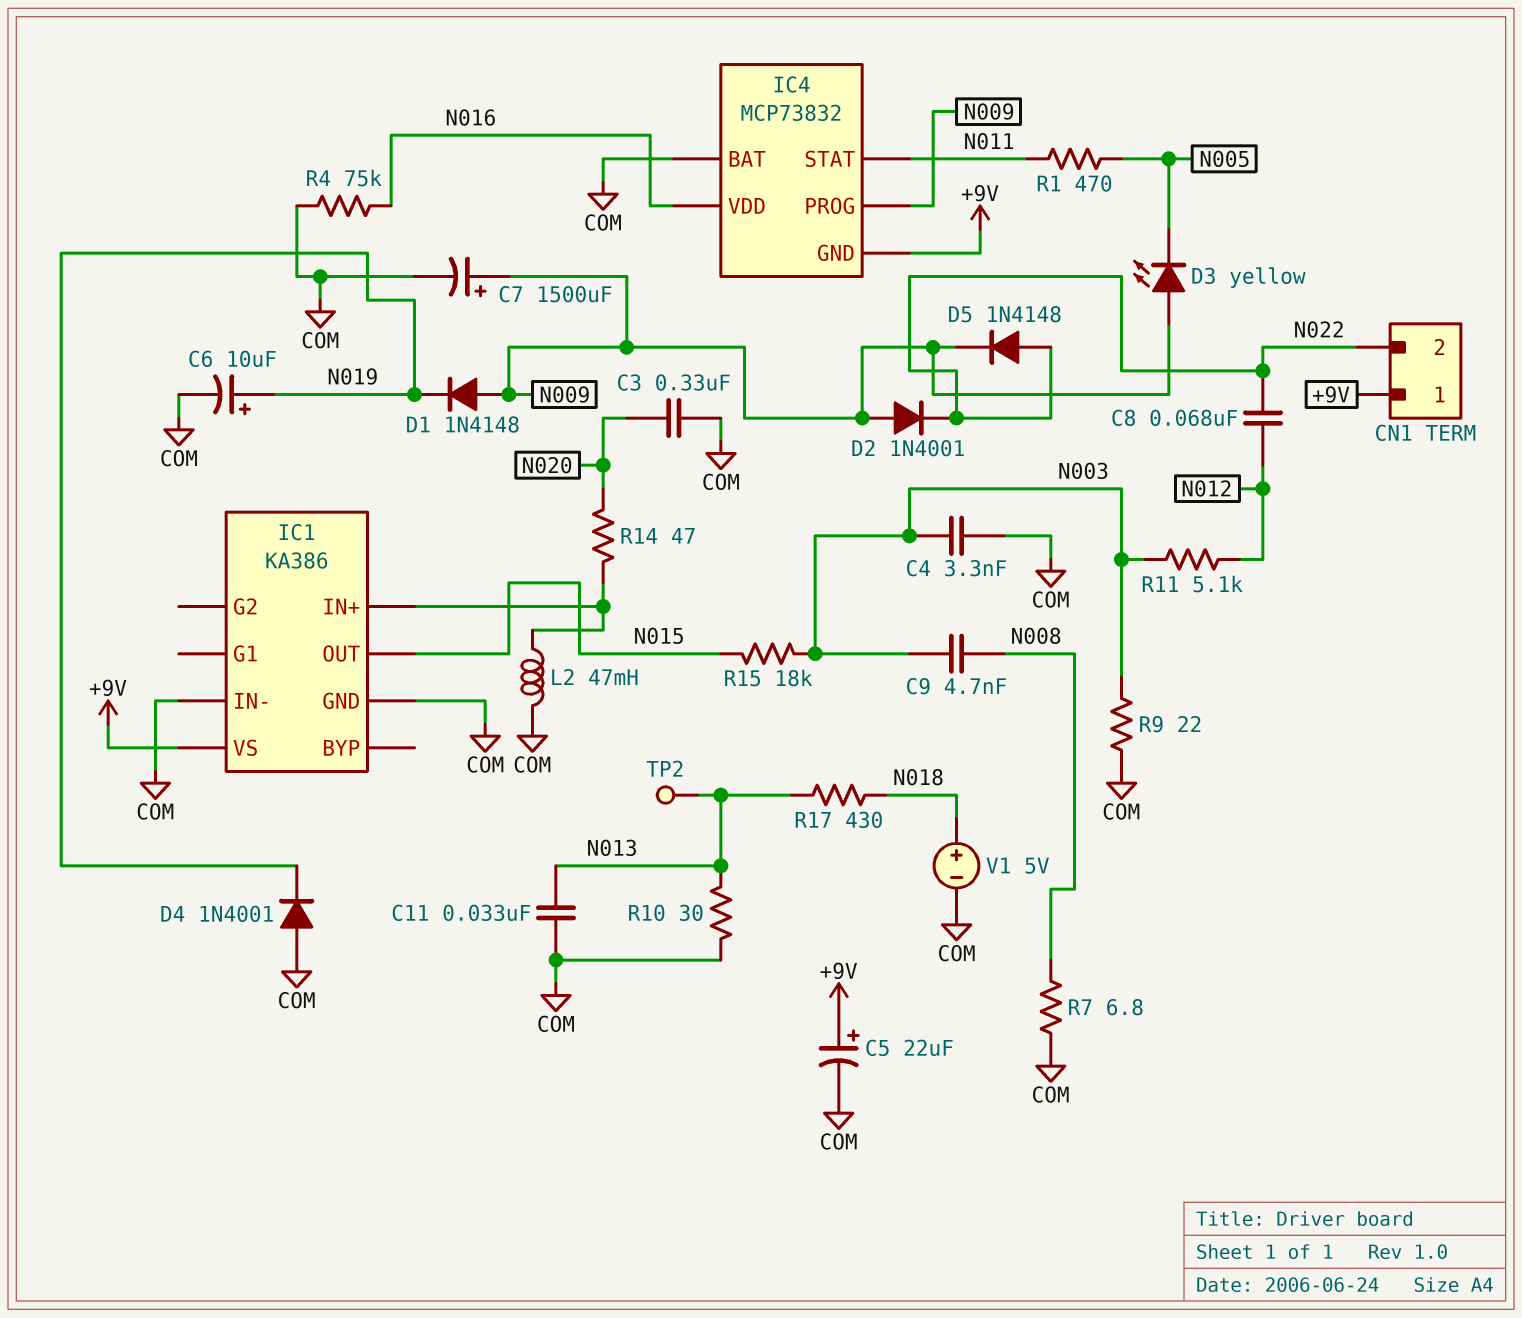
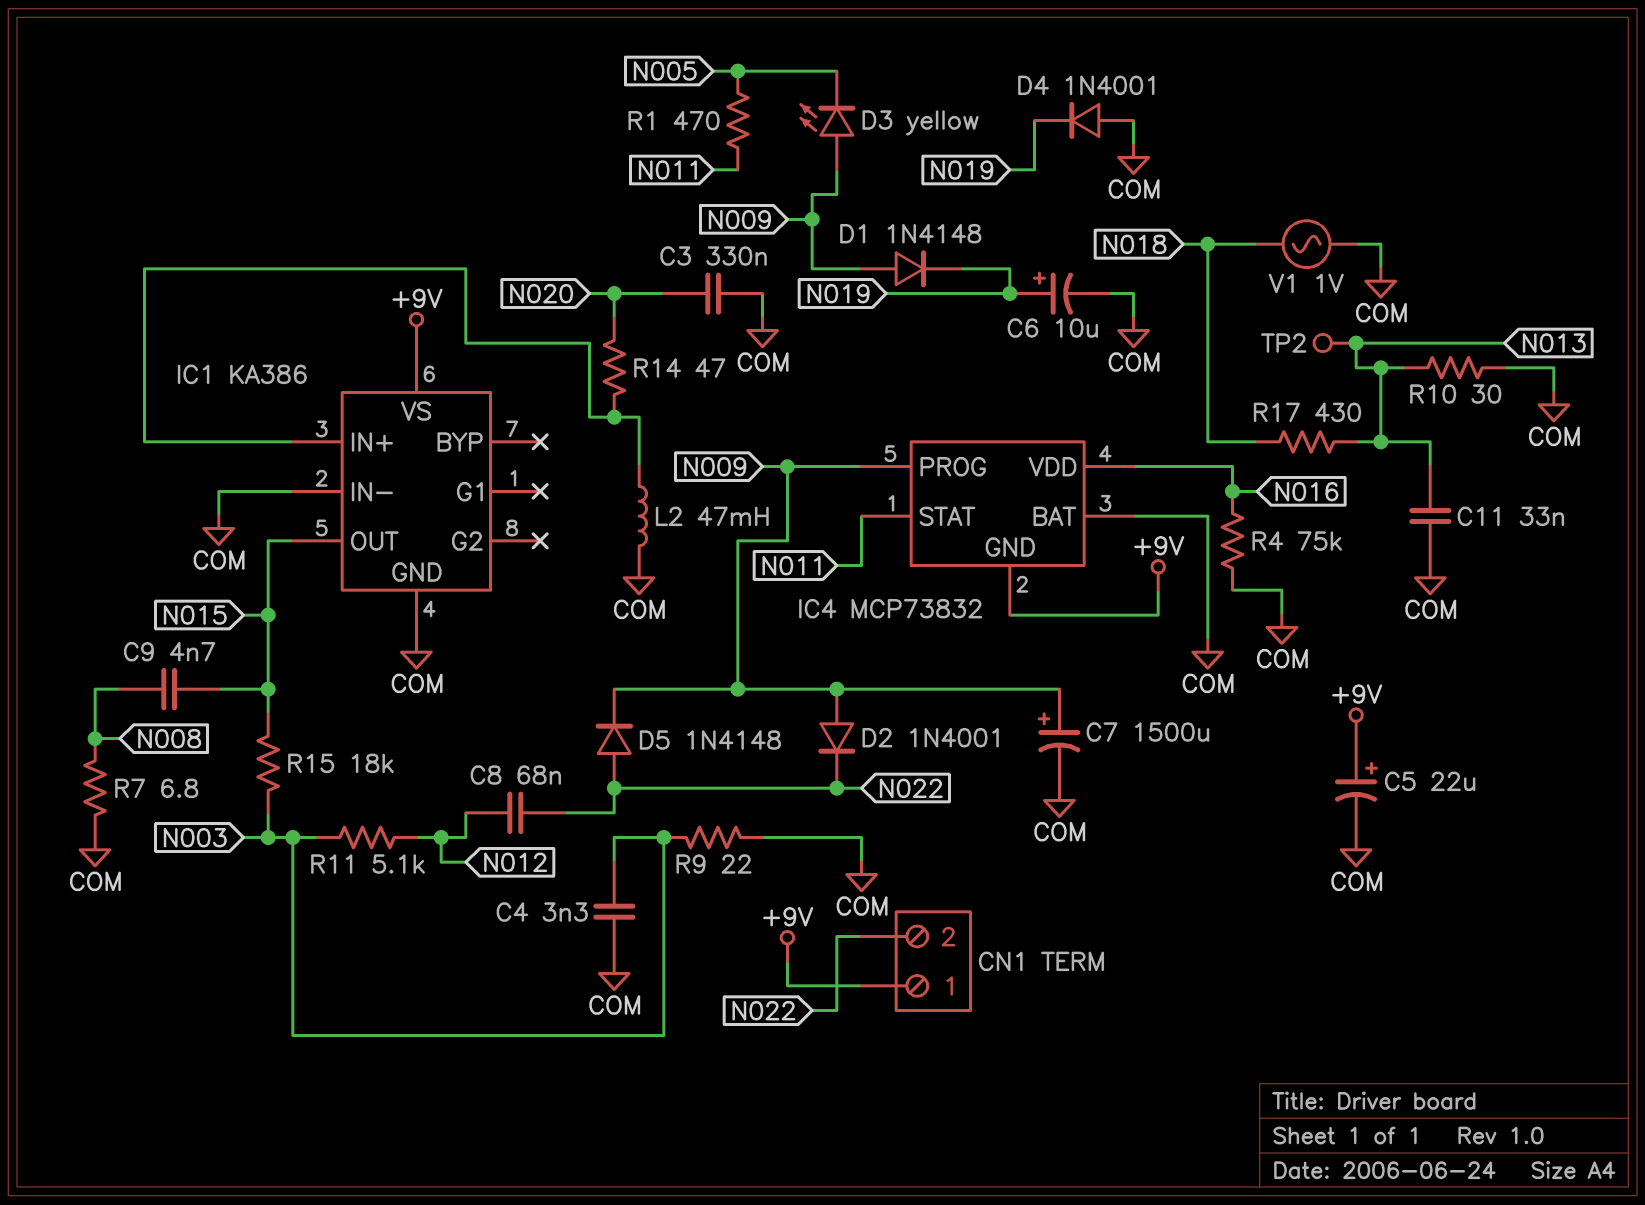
C9: 4.7nF (N003, N008) -> 4.7nF (N008, N015)
V1: 5V (plus N018, minus COM) -> AC 1V (COM, N018)

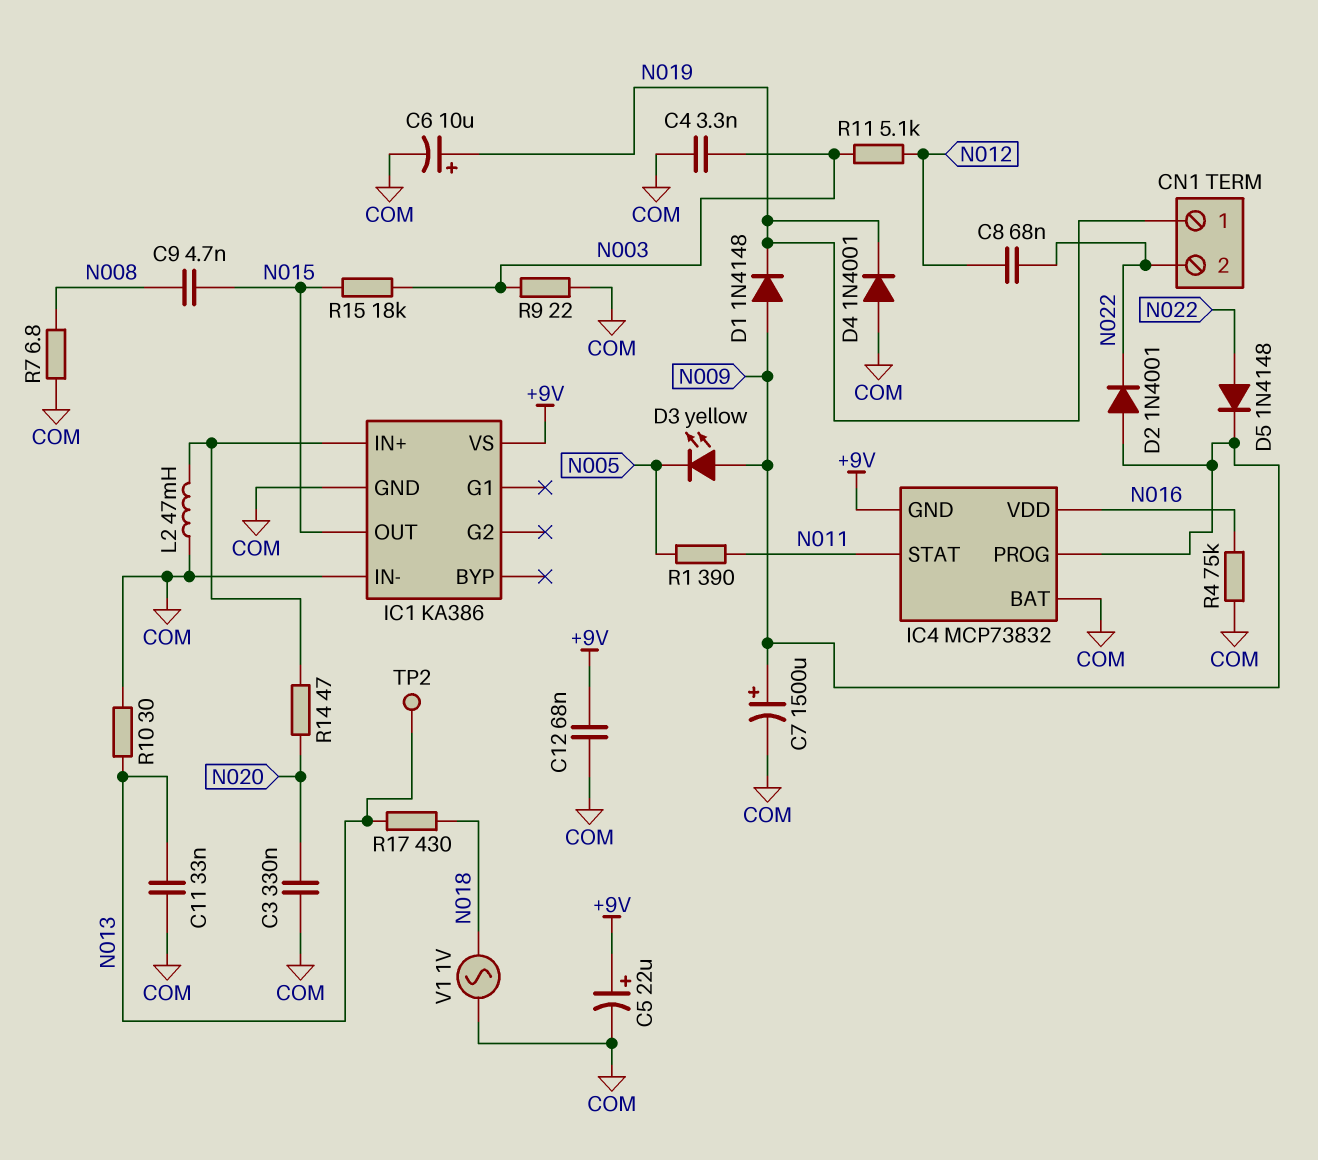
C12: none -> 68nF (+9V, COM)
CN1 pin 1: +9V -> N019
R1: 470 (N005, N011) -> 390 (N005, N011)

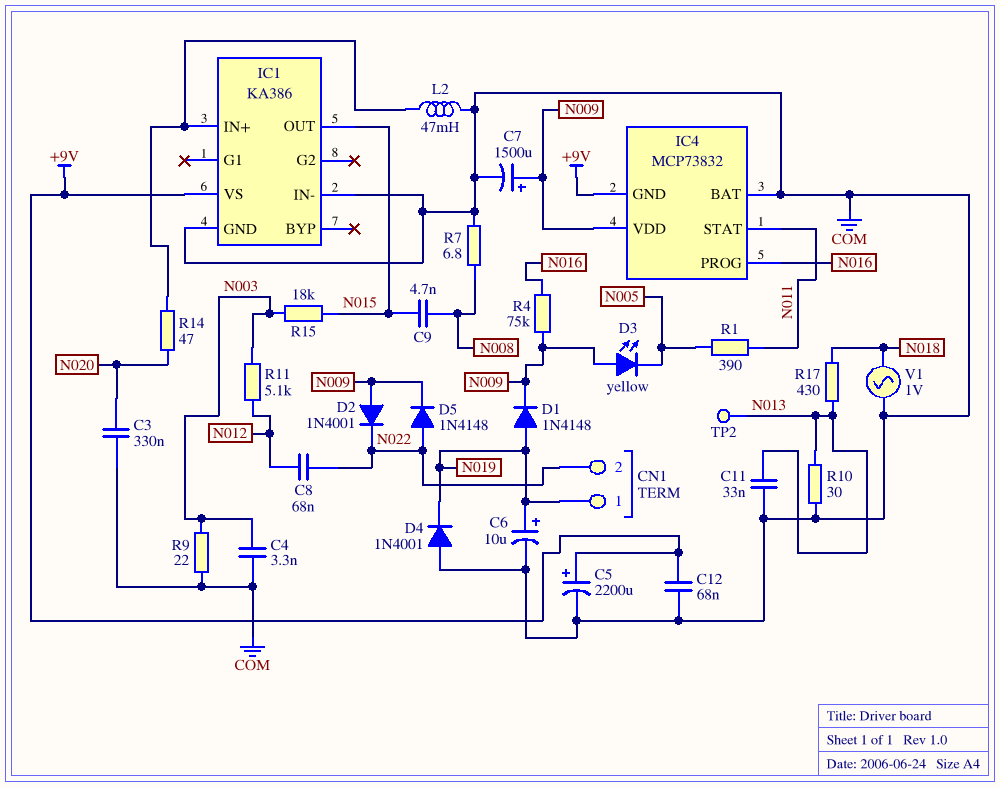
C5: 22uF (plus +9V, minus COM) -> 2200uF (plus +9V, minus COM)
D1: diode 1N4148 (A N009, K N019) -> diode 1N4148 (A N019, K N009)
IC4 pin PROG: N009 -> N016
IC4 pin VDD: N016 -> N009
R4: 75k (COM, N016) -> 75k (N009, N016)

